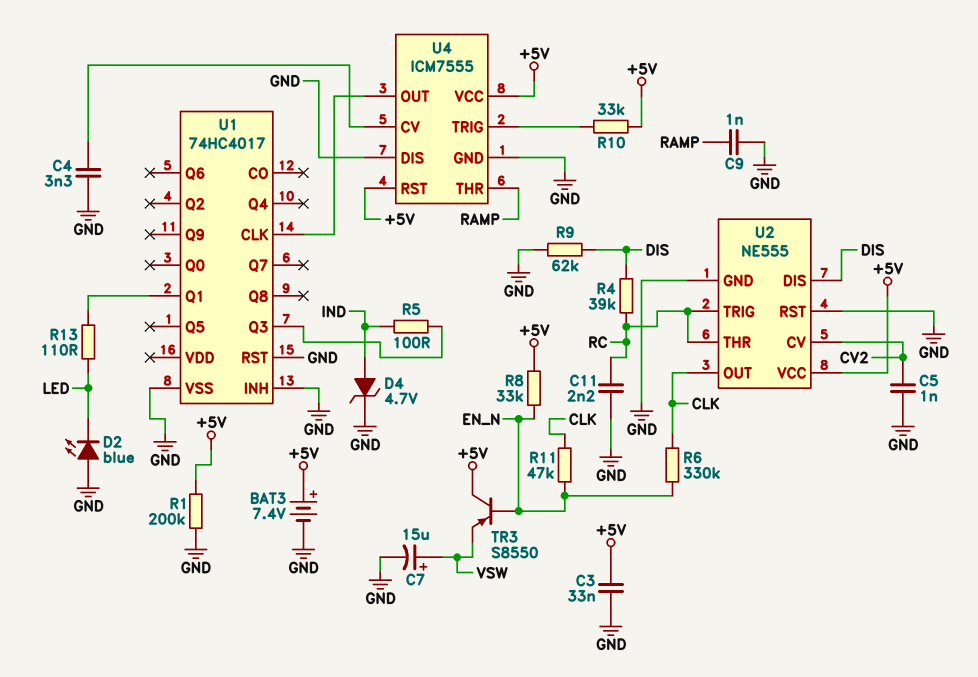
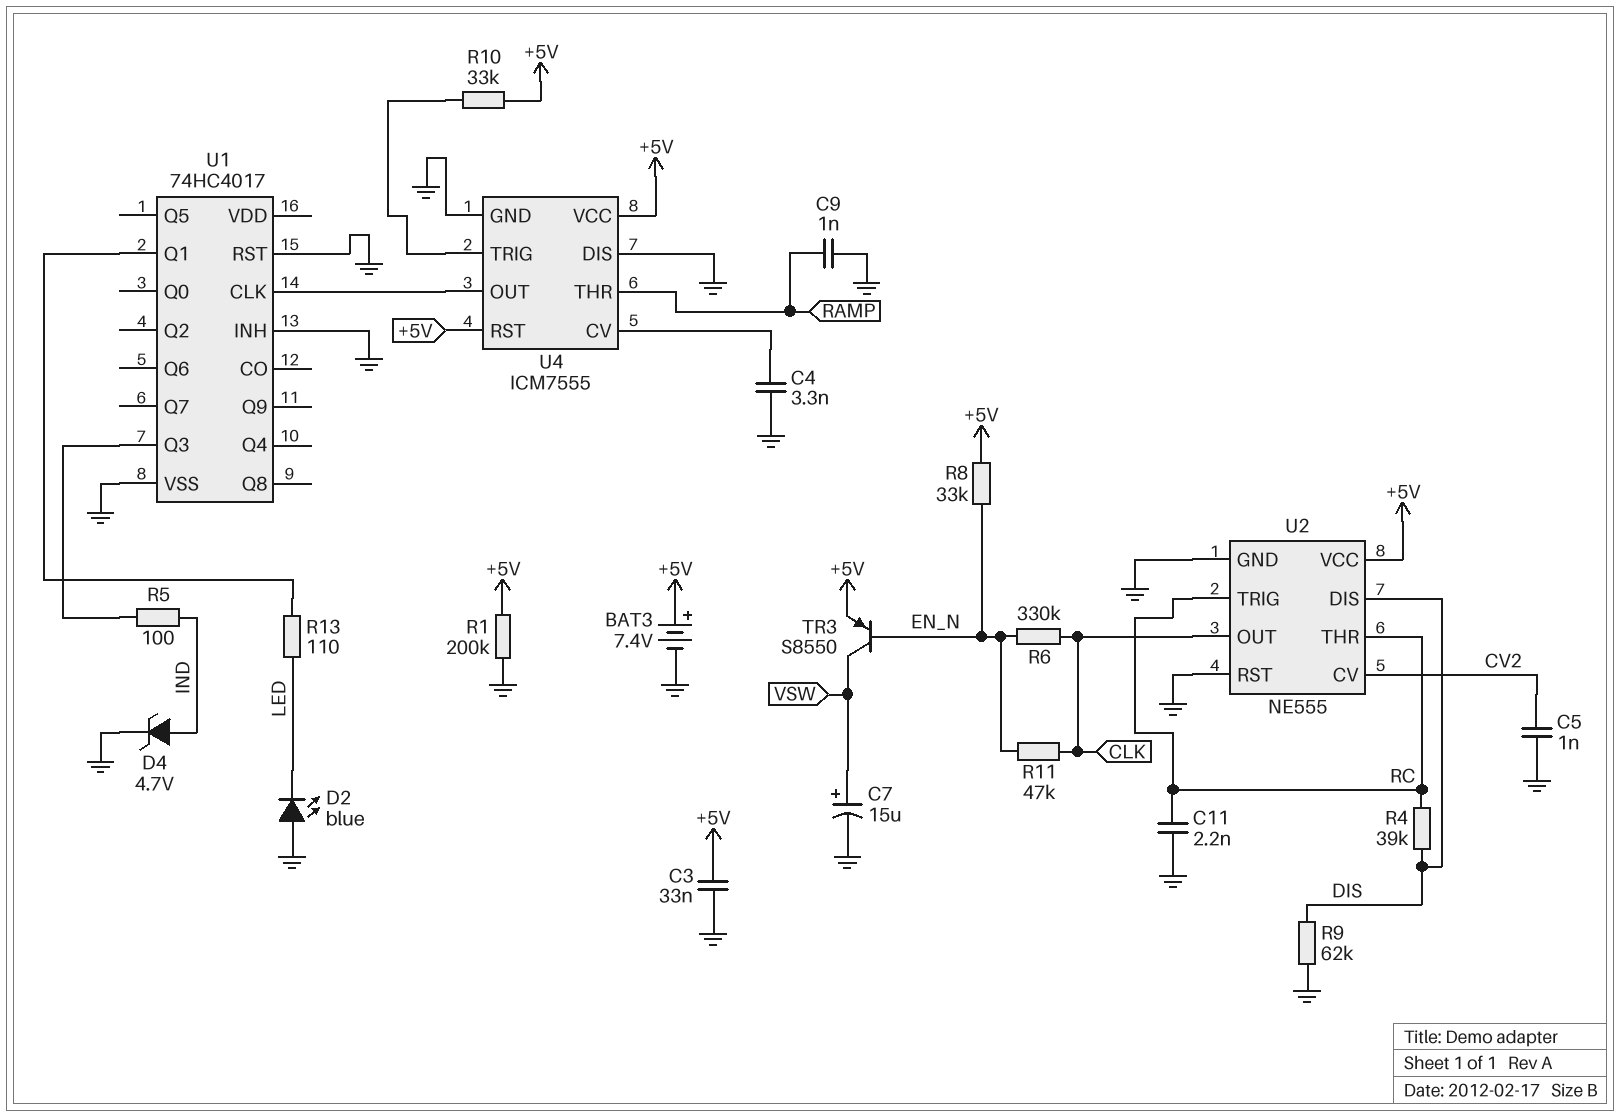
TR3: PNP S8550 (B EN_N, C +5V, E VSW) -> PNP S8550 (B EN_N, C VSW, E +5V)

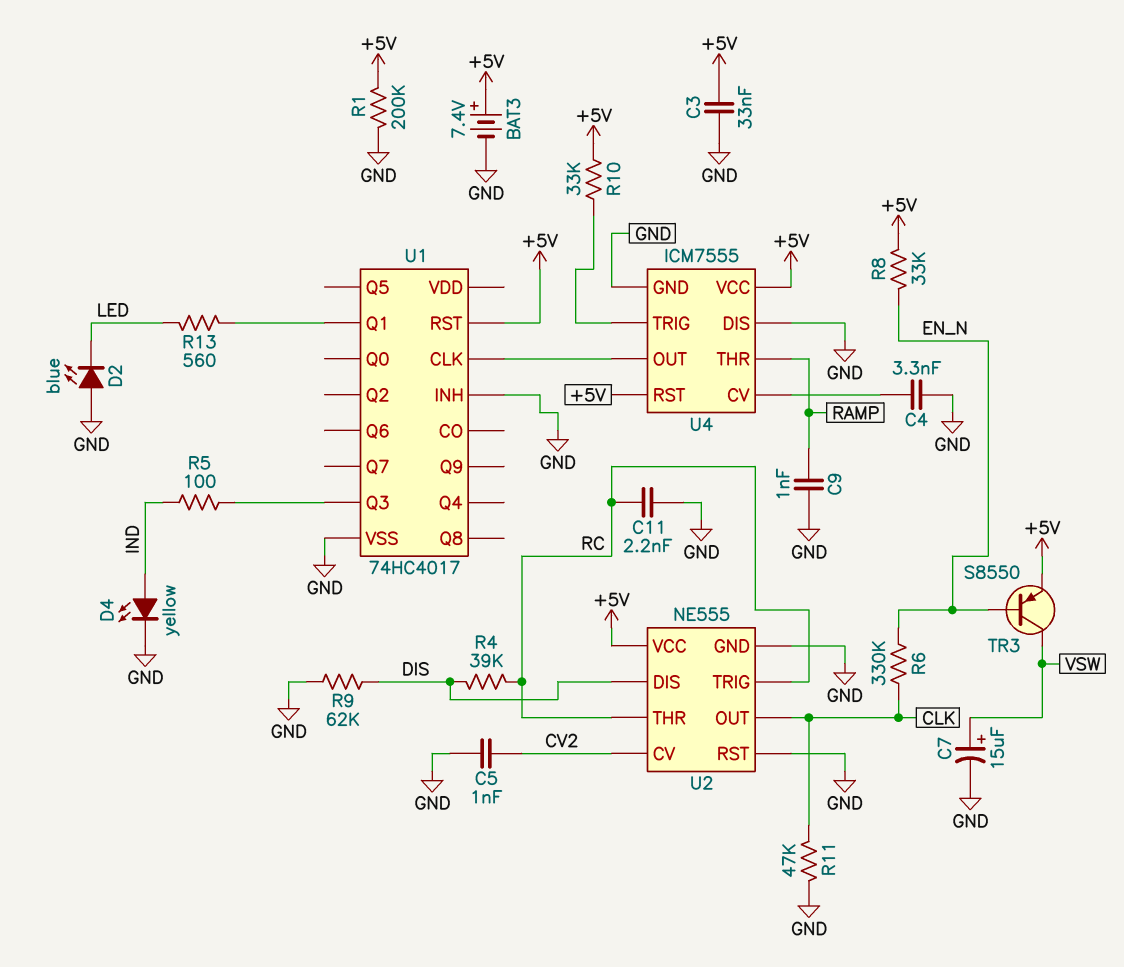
D4: zener 4.7V (A IND, K GND) -> LED yellow (A IND, K GND)
R11: 47k (CLK, EN_N) -> 47k (CLK, GND)
R13: 110 (LED, U1/Q1) -> 560 (LED, U1/Q1)
U1 pin RST: GND -> +5V

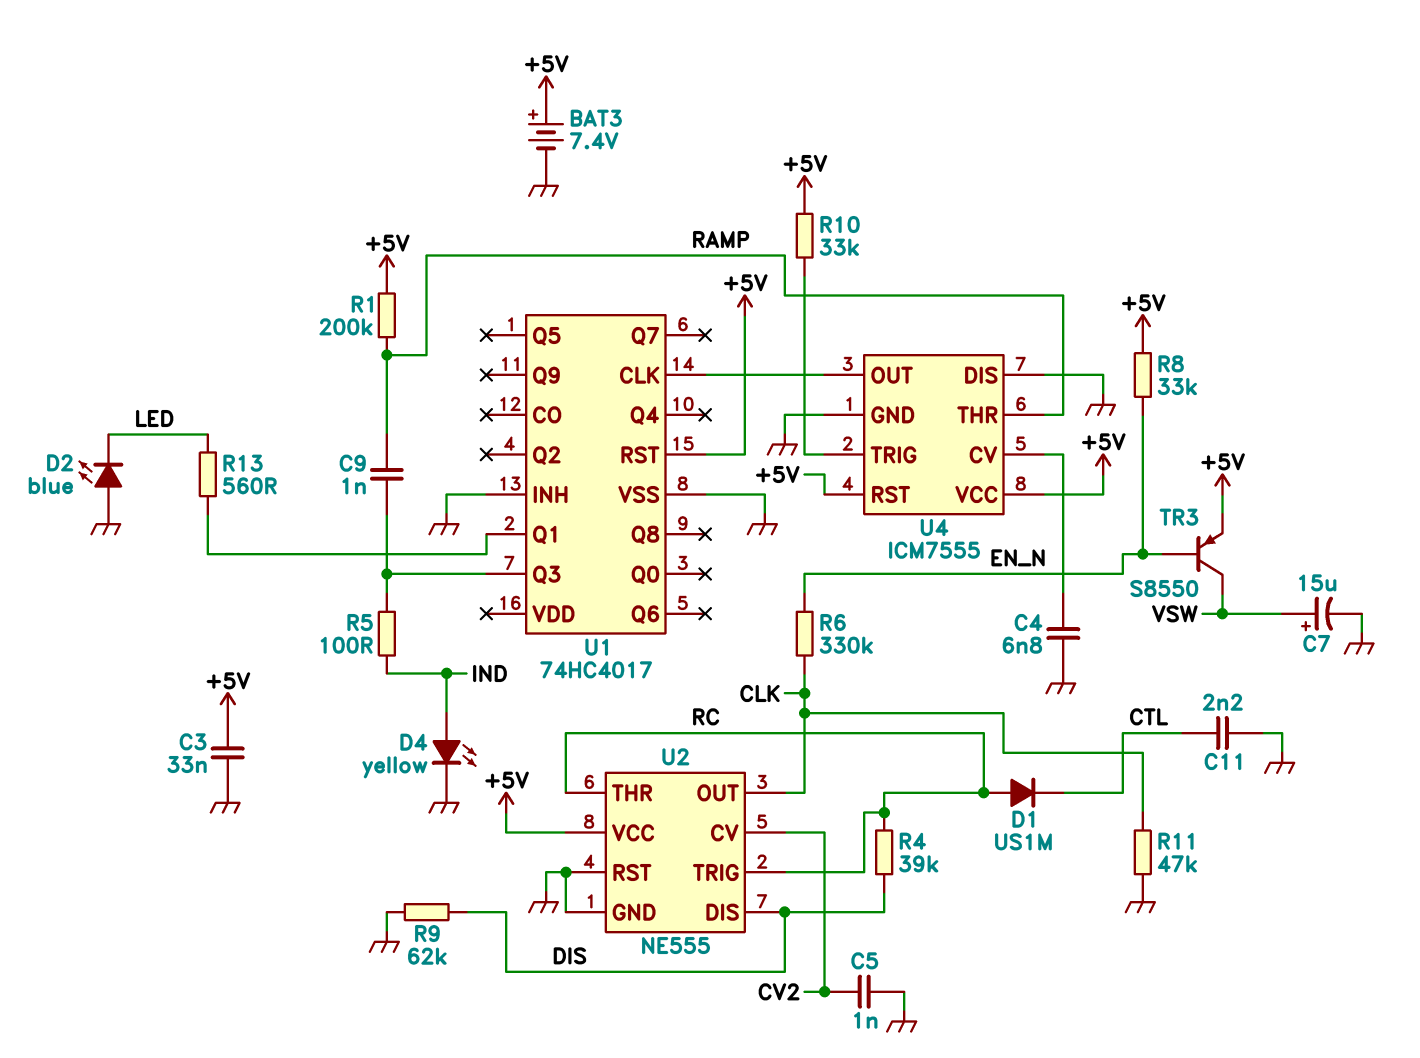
C4: 3.3nF (GND, U4/CV) -> 6.8nF (GND, U4/CV)
C9: 1nF (GND, RAMP) -> 1nF (RAMP, U1/Q3)
C11: 2.2nF (GND, RC) -> 2.2nF (CTL, GND)
D1: none -> diode US1M (A RC, K CTL)
R1: 200k (+5V, GND) -> 200k (+5V, RAMP)

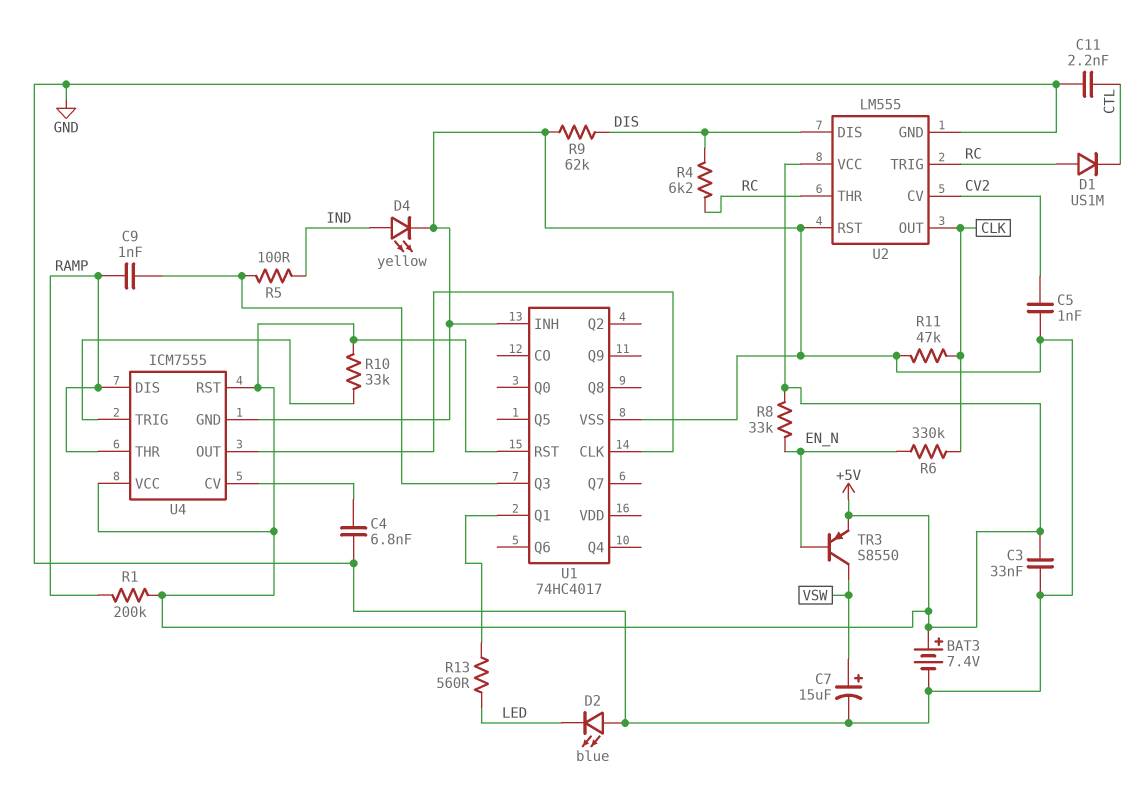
R4: 39k (DIS, RC) -> 6.2k (DIS, RC)
U2: NE555 -> LM555
U4 pin DIS: GND -> RAMP

